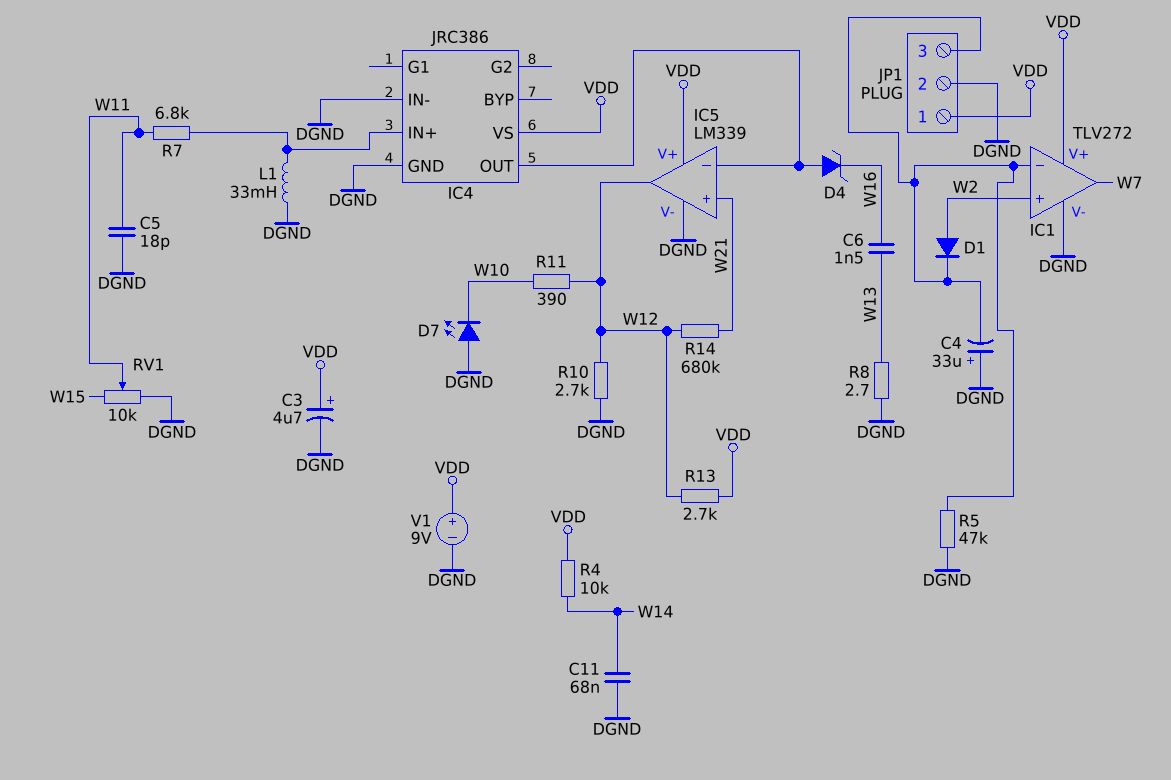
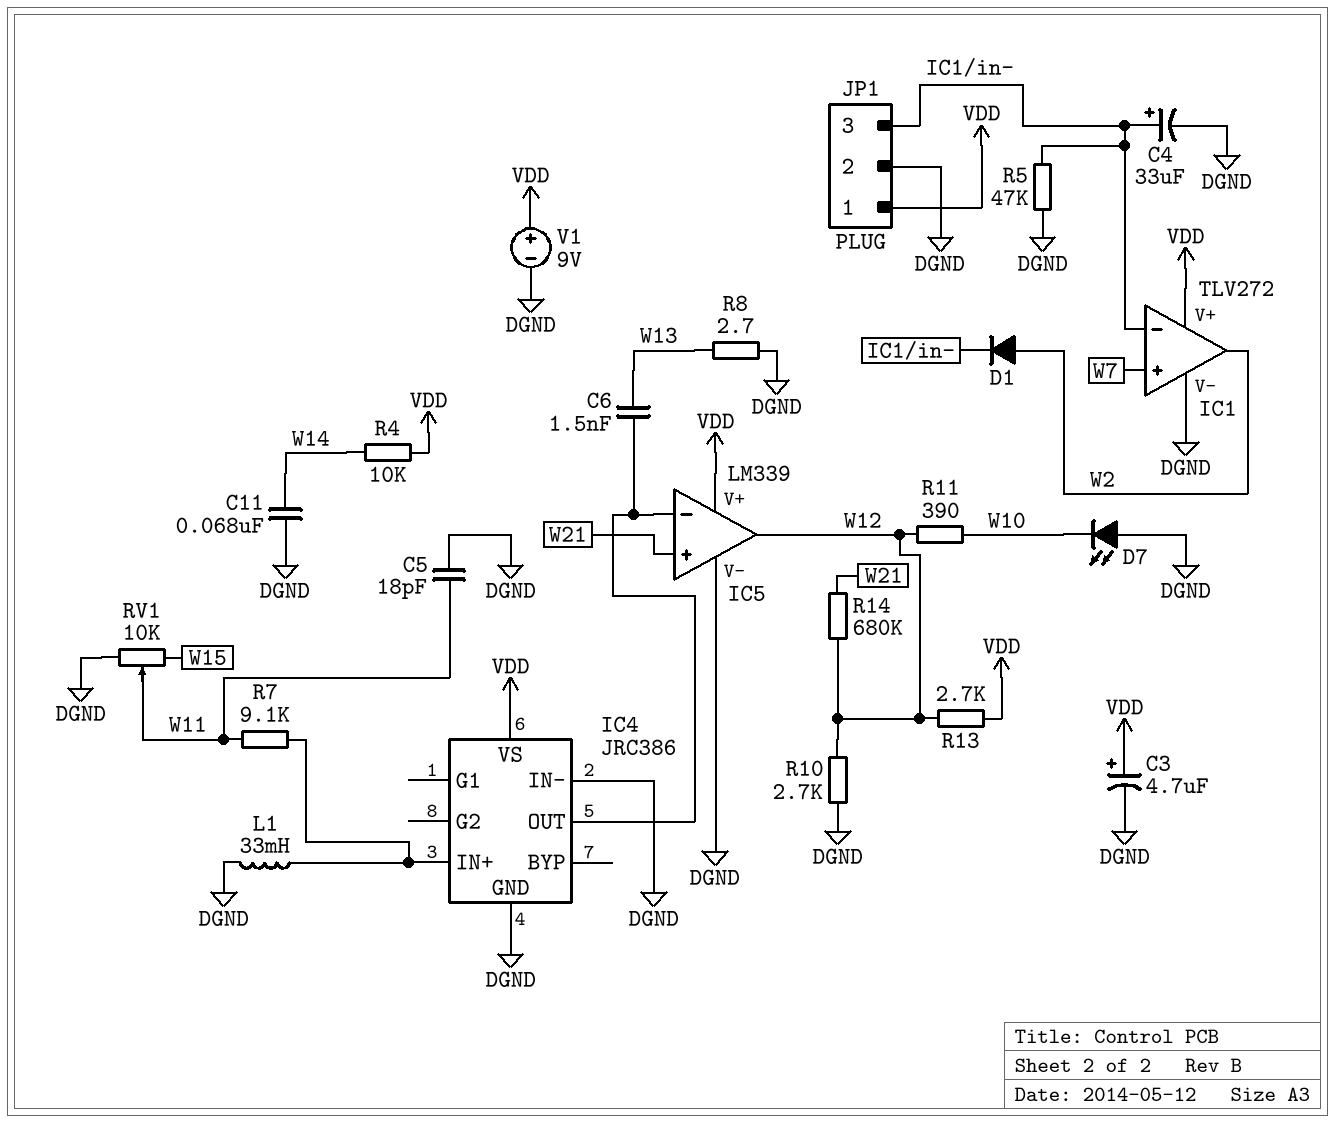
C4: 33uF (plus DGND, minus IC1/in-) -> 33uF (plus IC1/in-, minus DGND)
C6: 1.5nF (W13, W16) -> 1.5nF (IC4/OUT, W13)
D4: zener (A IC4/OUT, K W16) -> none
IC1 pin in+: W2 -> W7
IC1 pin out: W7 -> W2
R7: 6.8k (IC4/IN+, W11) -> 9.1k (IC4/IN+, W11)

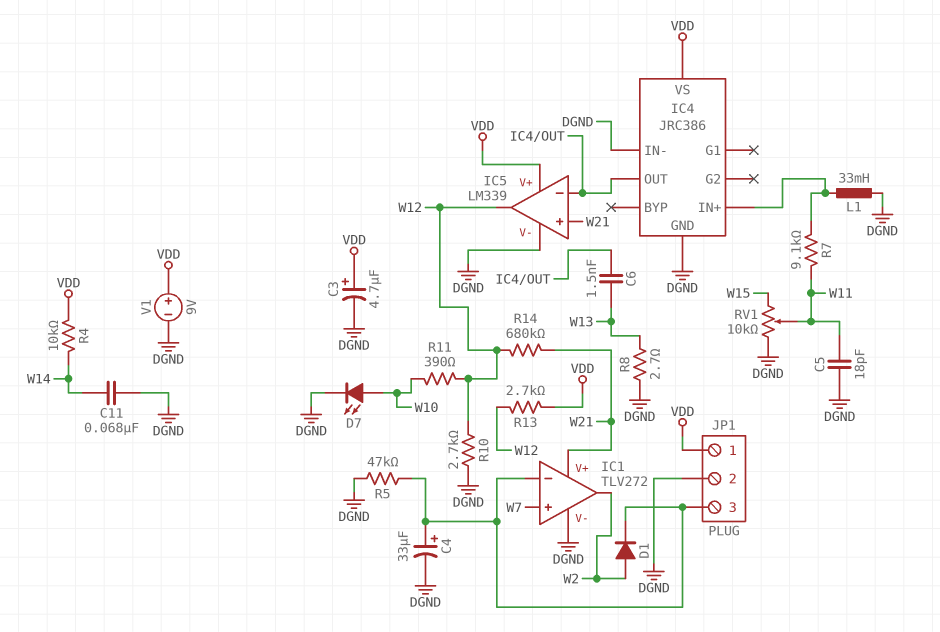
D7: LED (A DGND, K W10) -> LED (A W10, K DGND)
IC1 pin V+: VDD -> W21

